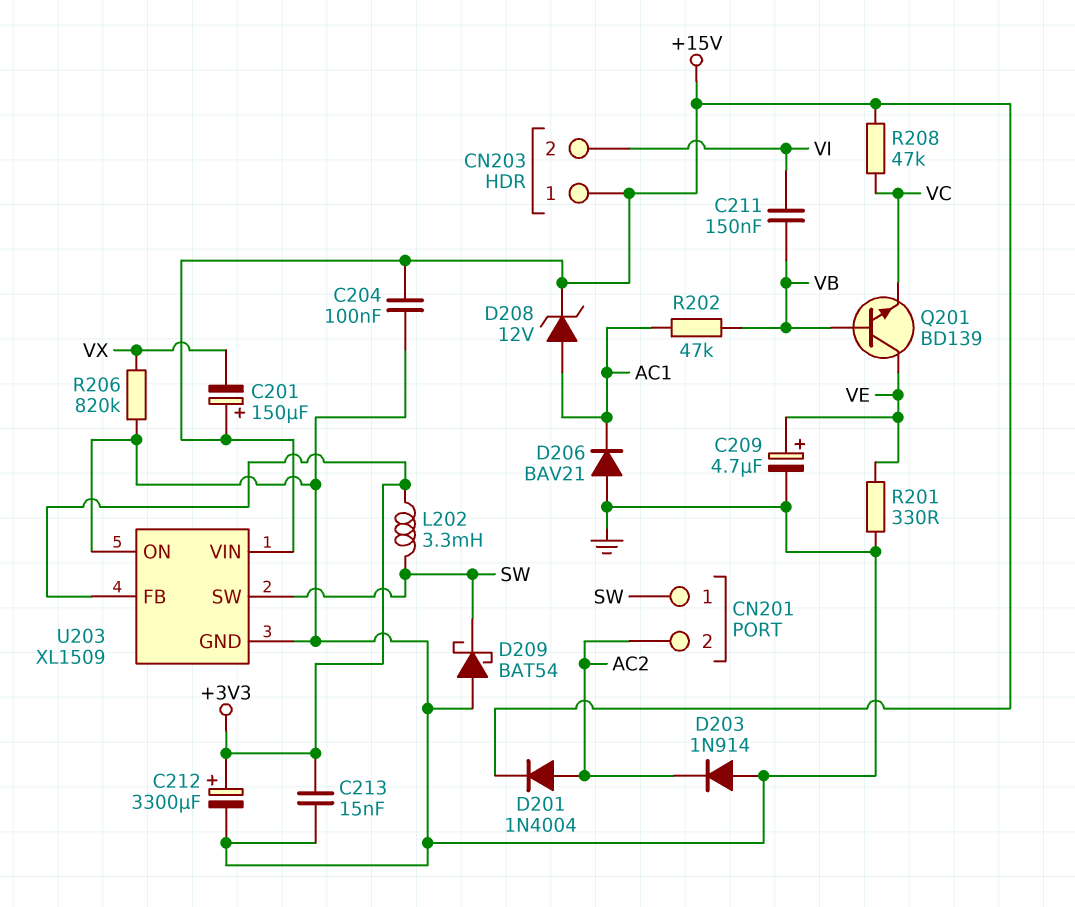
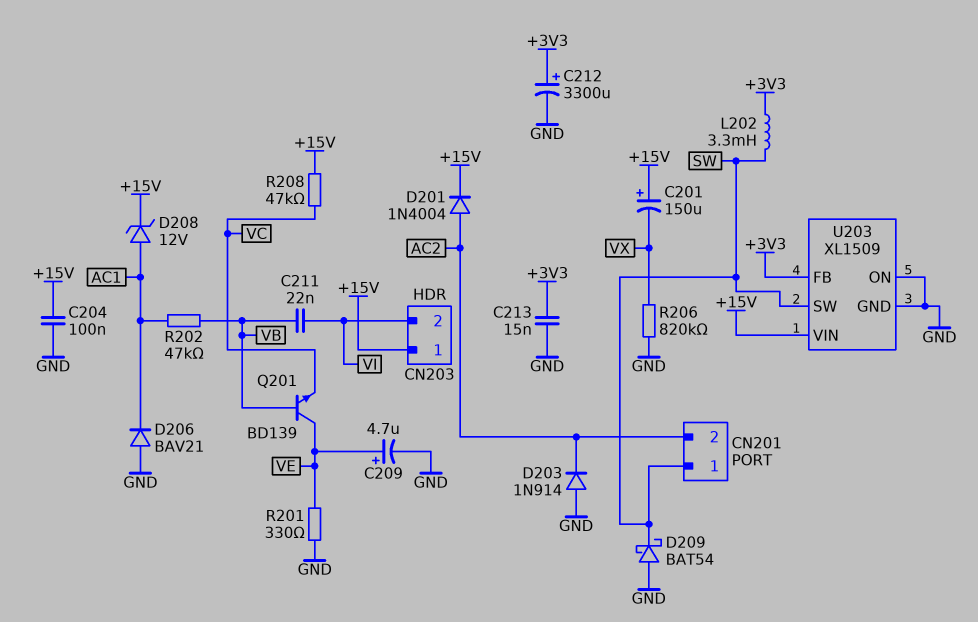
C211: 150nF (VB, VI) -> 22nF (VB, VI)

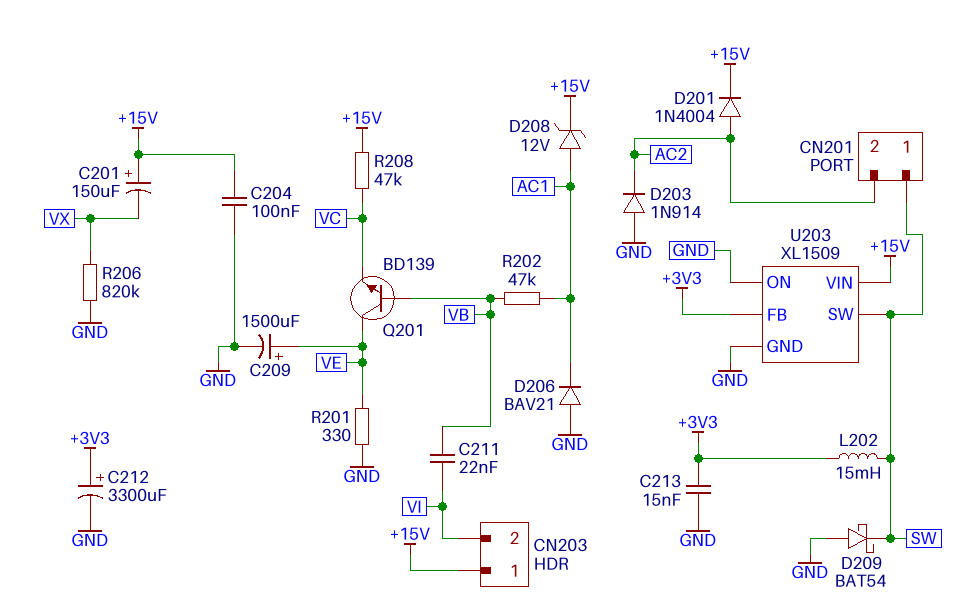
C209: 4.7uF (plus VE, minus GND) -> 1500uF (plus VE, minus GND)
L202: 3.3mH (+3V3, SW) -> 15mH (+3V3, SW)

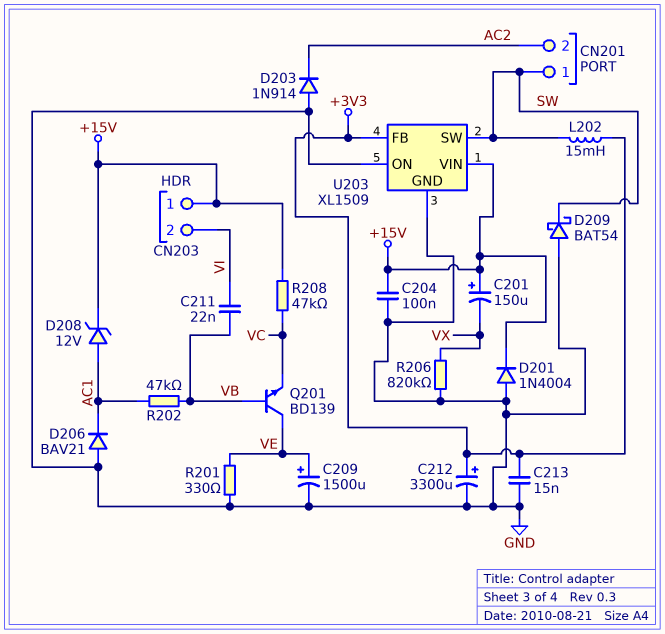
D201: diode 1N4004 (A AC2, K +15V) -> diode 1N4004 (A GND, K +15V)

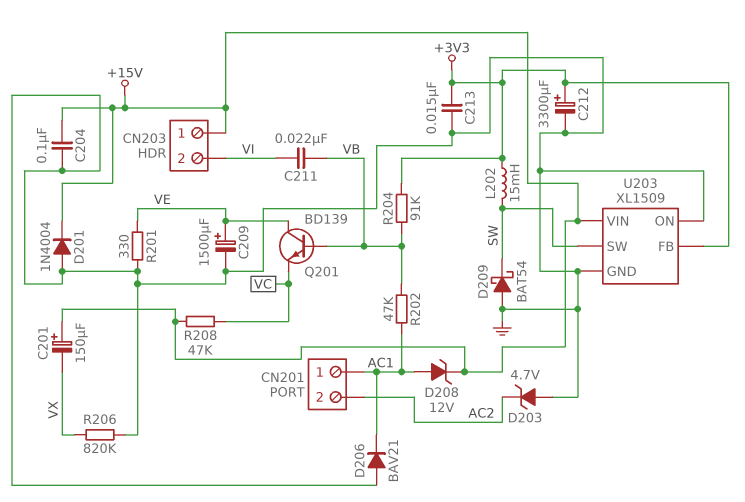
CN201 pin 1: SW -> AC1
D203: diode 1N914 (A GND, K AC2) -> zener 4.7V (A GND, K AC2)
R204: none -> 91k (+3V3, VB)

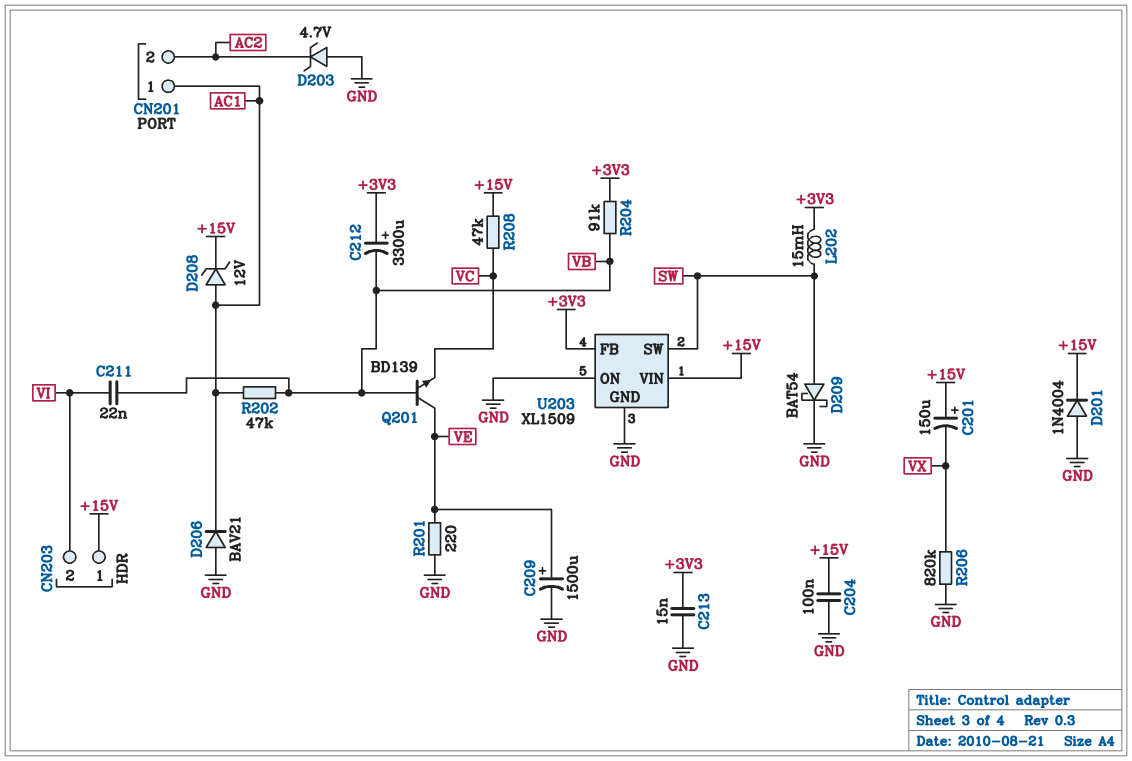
C212: 3300uF (plus +3V3, minus GND) -> 3300uF (plus +3V3, minus VB)
D209: schottky BAT54 (A GND, K SW) -> schottky BAT54 (A SW, K GND)
R201: 330 (GND, VE) -> 220 (GND, VE)

